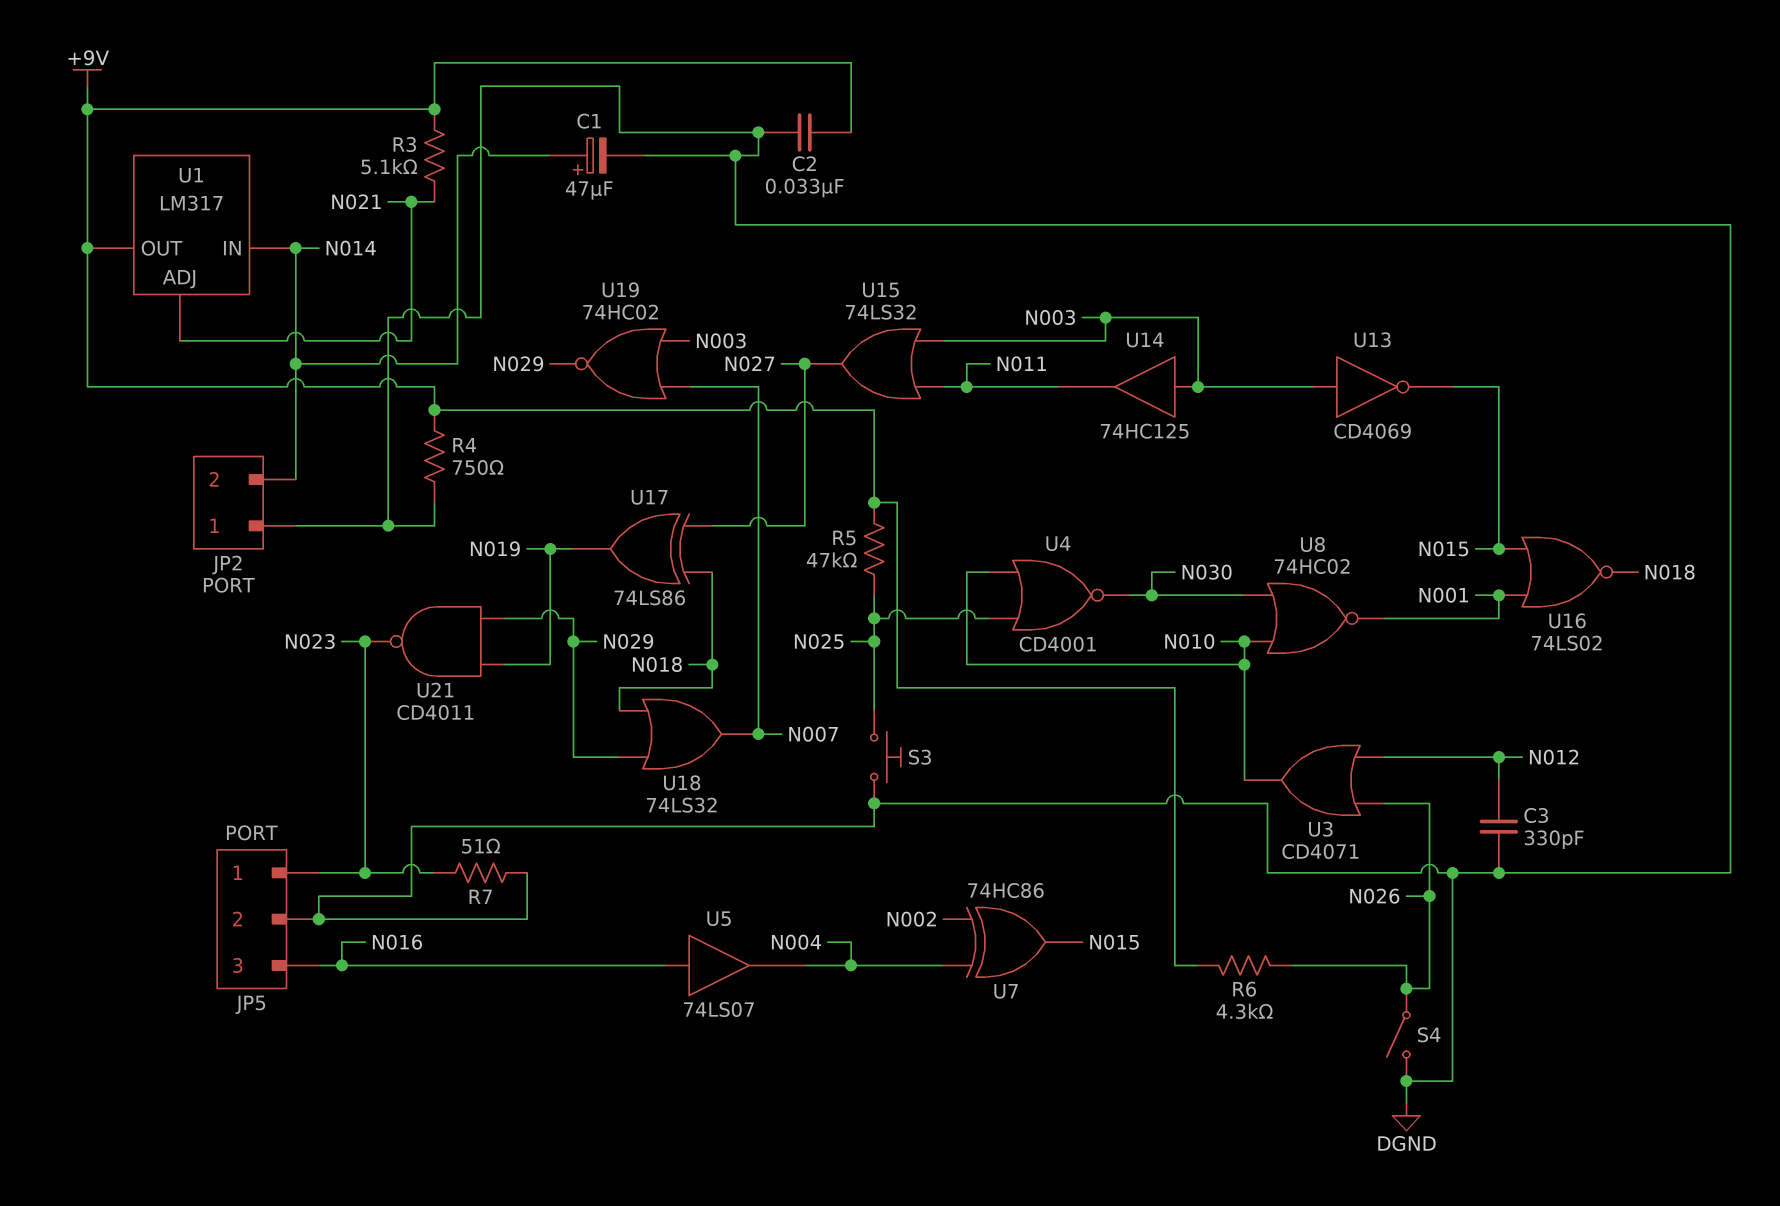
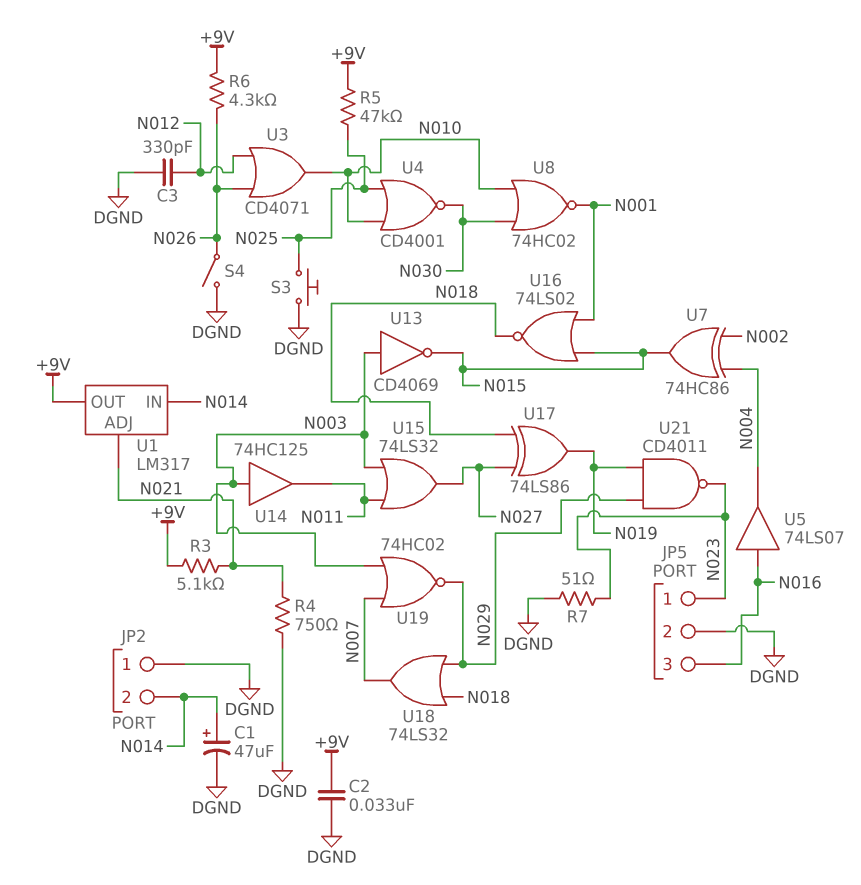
R4: 750 (+9V, DGND) -> 750 (DGND, N021)

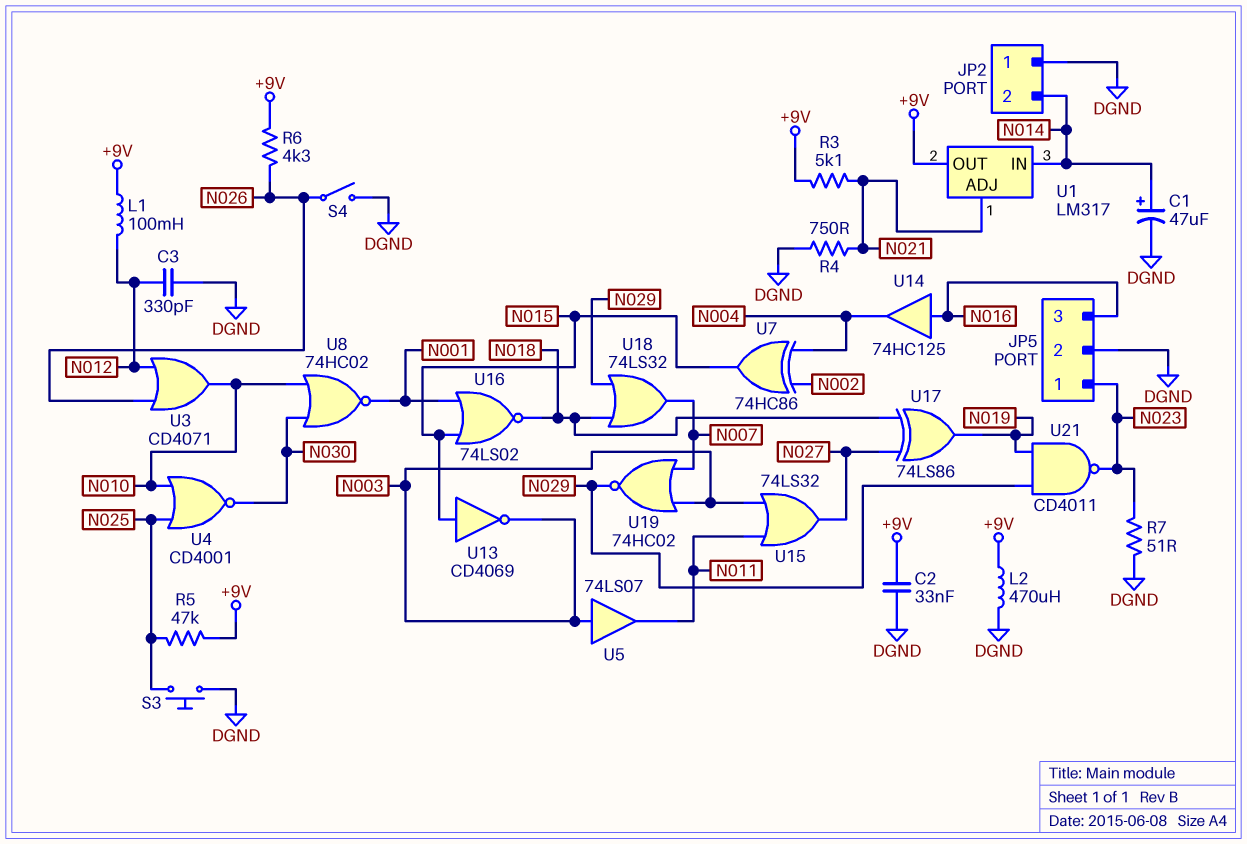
L1: none -> 100mH (+9V, N012)
L2: none -> 470uH (+9V, DGND)
U5: buffer 74LS07 (in N016, out N004) -> buffer 74LS07 (in N003, out N011)
U13: NOT CD4069 (in N003, out N015) -> NOT CD4069 (in N015, out N003)
U14: buffer 74HC125 (in N003, out N011) -> buffer 74HC125 (in N016, out N004)

